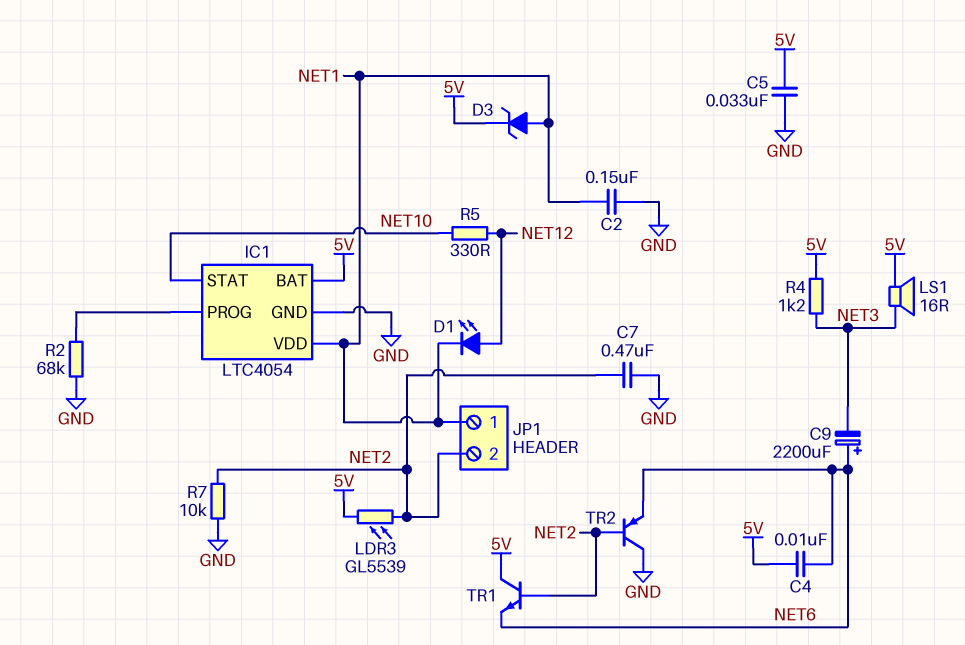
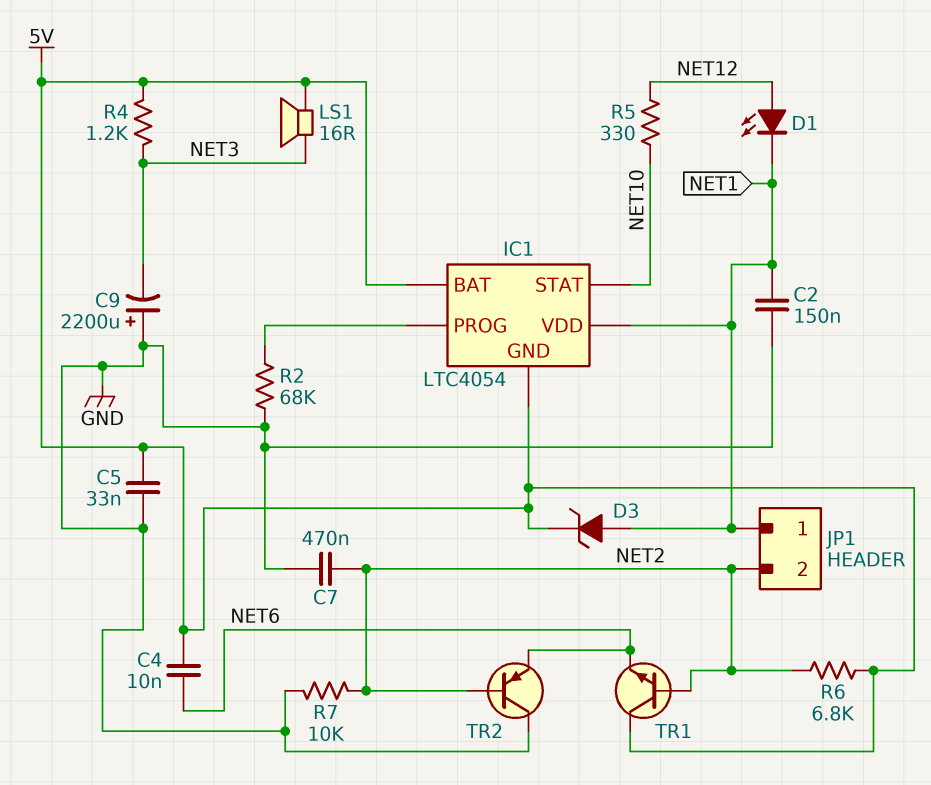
C9: 2200uF (plus NET6, minus NET3) -> 2200uF (plus GND, minus NET3)
IC1 pin GND: GND -> 5V
LDR3: GL5539 (5V, NET2) -> none
R6: none -> 6.8k (5V, NET2)

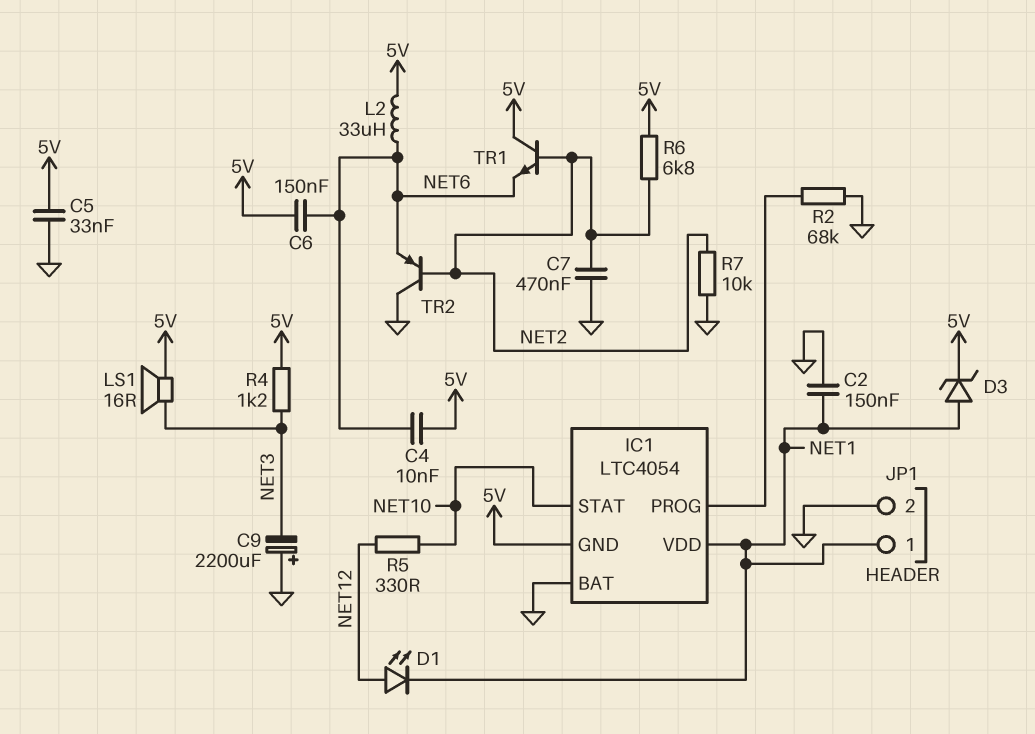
C6: none -> 150nF (5V, NET6)
IC1 pin BAT: 5V -> GND
JP1 pin 2: NET2 -> GND
L2: none -> 33uH (5V, NET6)

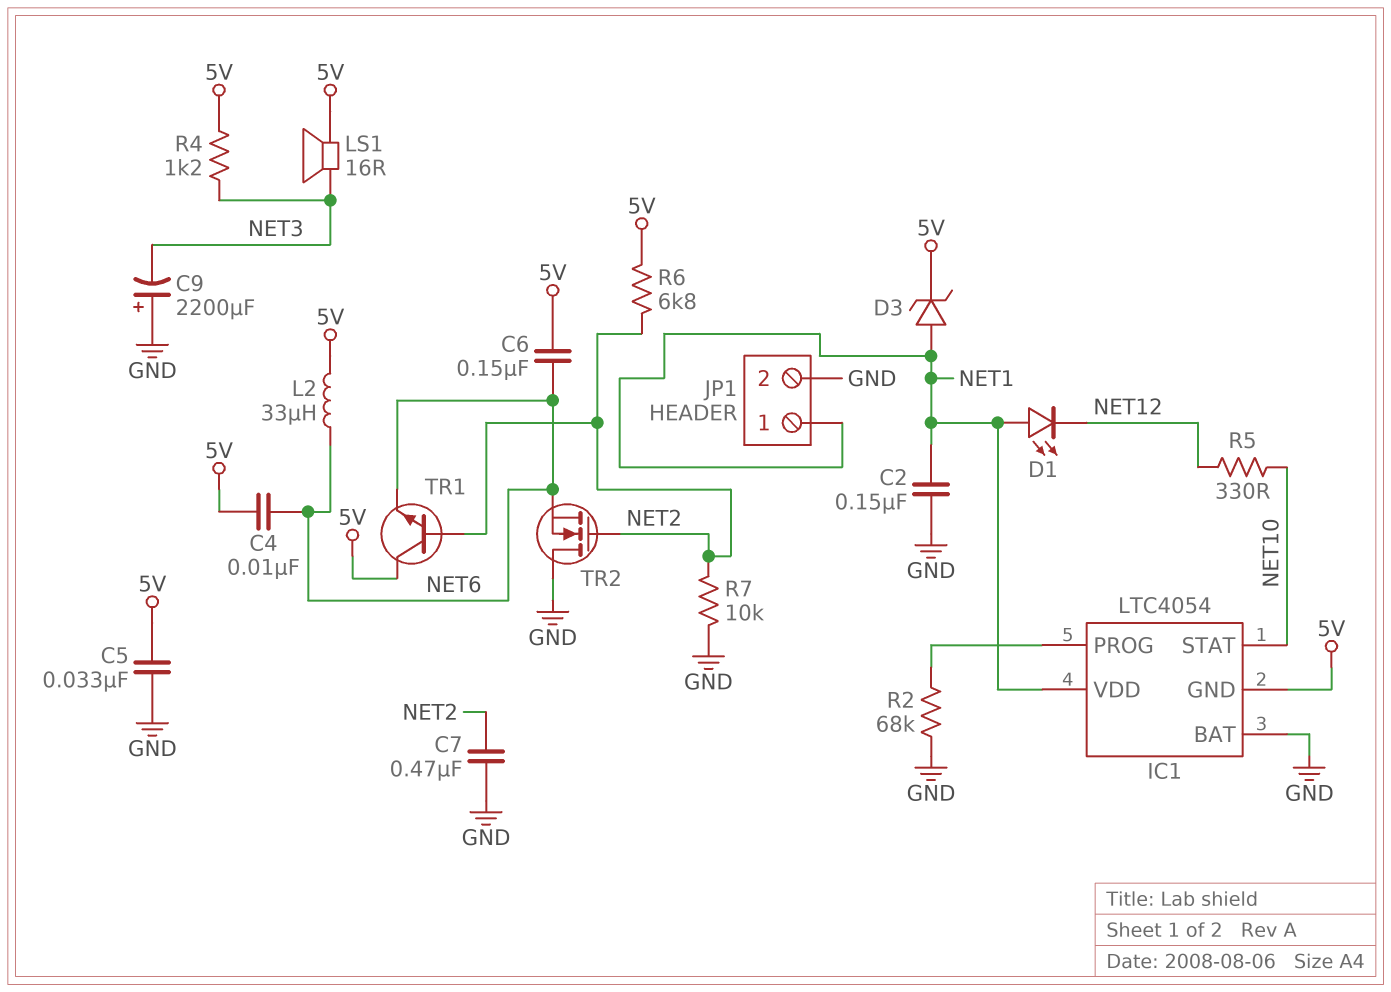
D1: LED (A NET12, K NET1) -> LED (A NET1, K NET12)
TR2: PNP (B NET2, C GND, E NET6) -> NMOS (G NET2, D GND, S NET6)

